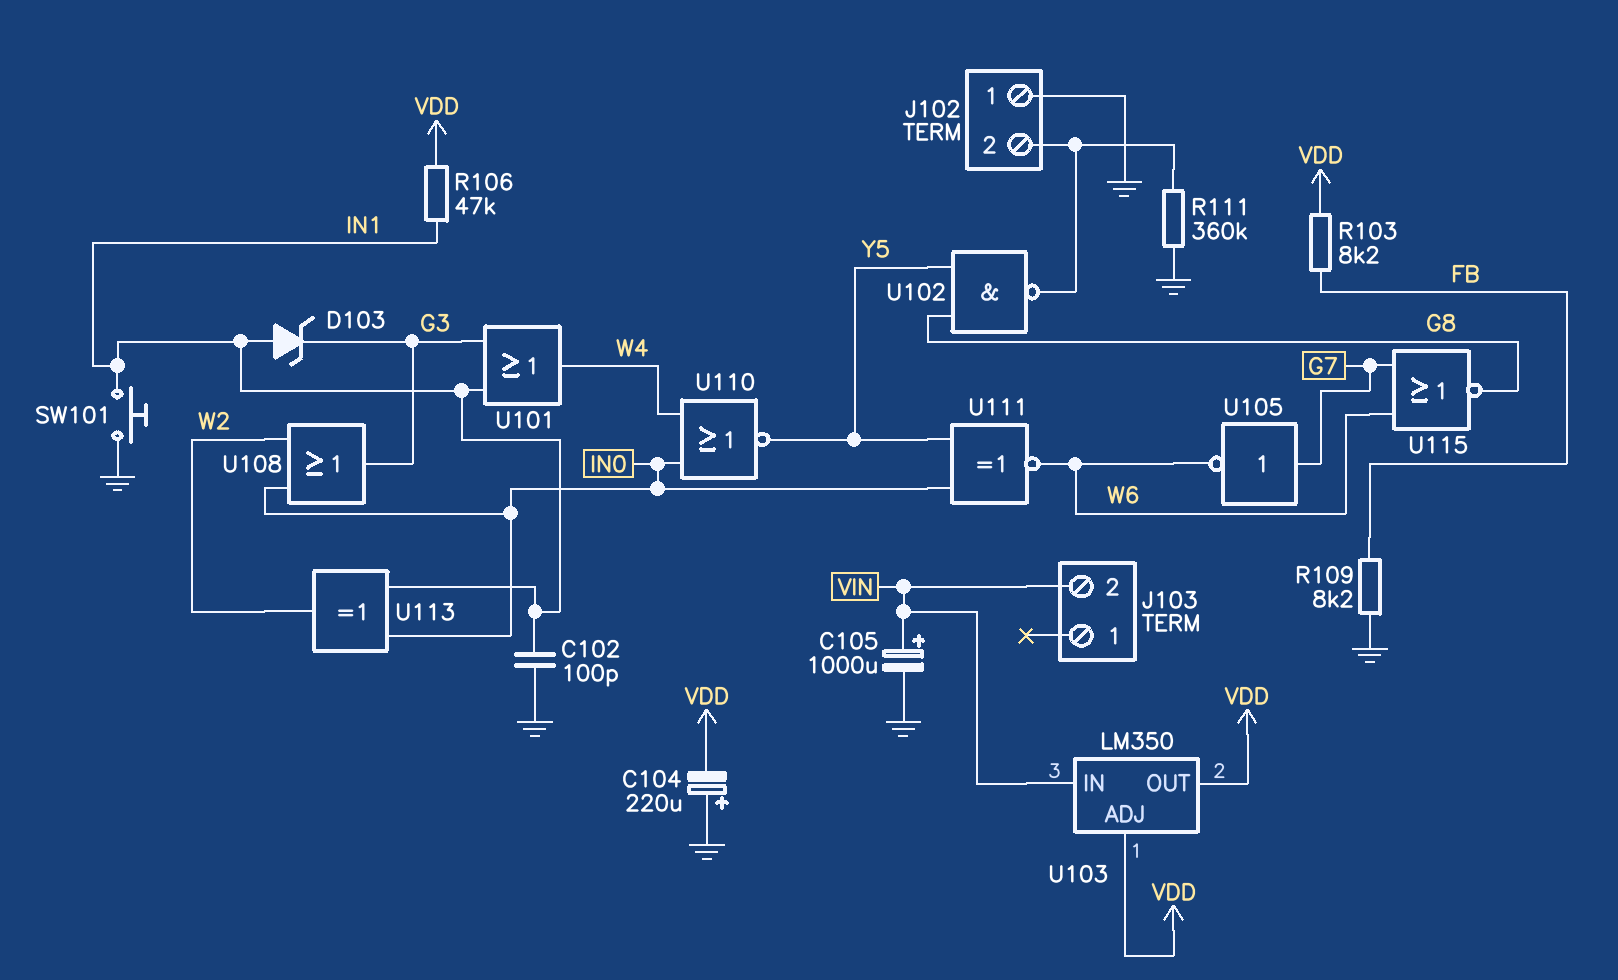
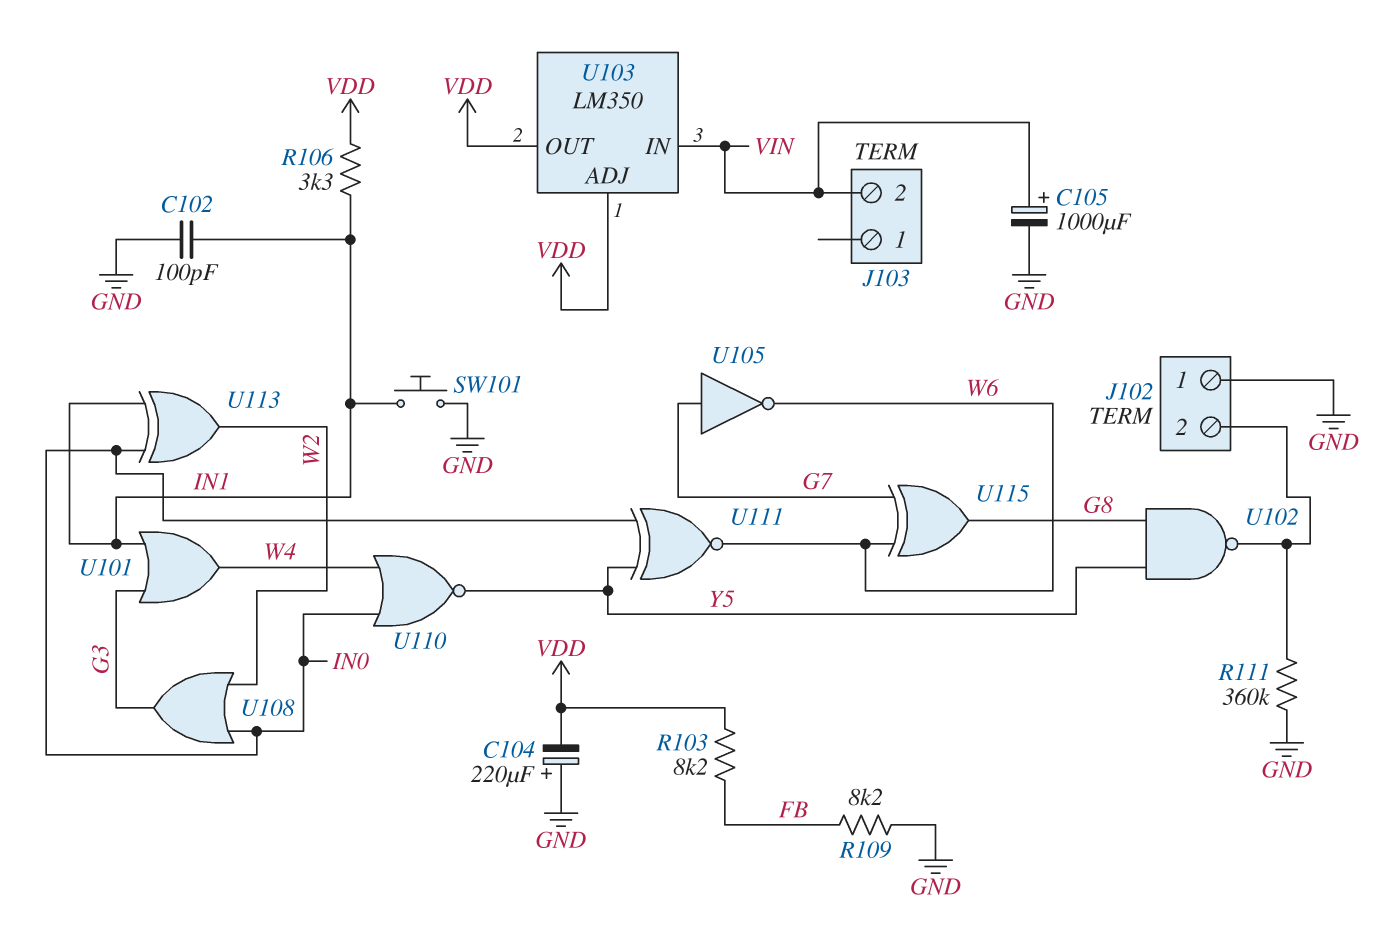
D103: zener (A IN1, K G3) -> none
R106: 47k (IN1, VDD) -> 3.3k (IN1, VDD)
U115: NOR (in G7, in W6, out G8) -> XOR (in G7, in W6, out G8)

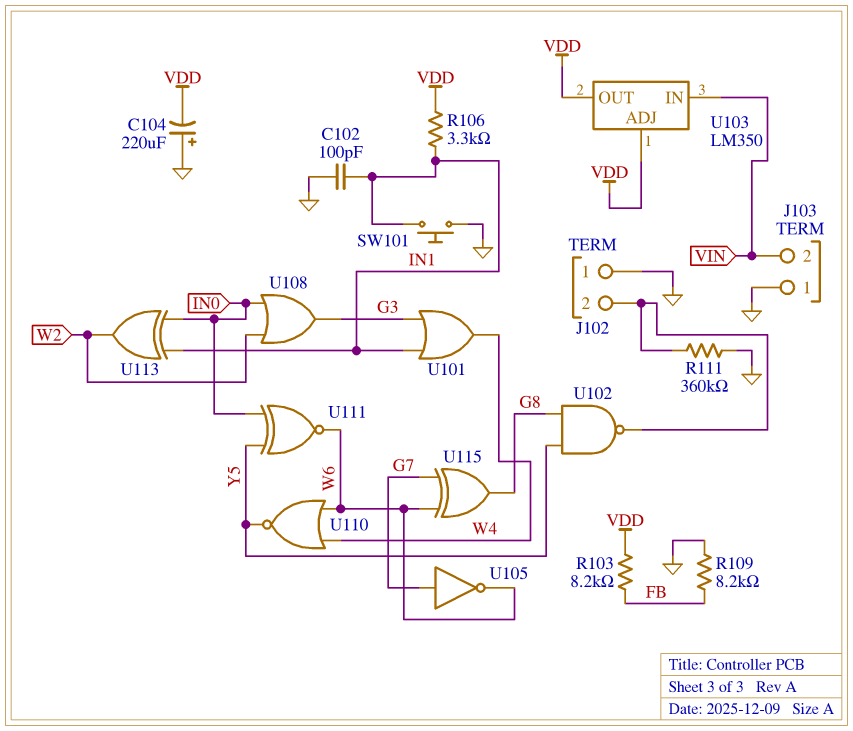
C105: 1000uF (plus VIN, minus GND) -> none
J103 pin 1: none -> GND
U110: NOR (in IN0, in W4, out Y5) -> NOR (in W4, in W6, out Y5)

